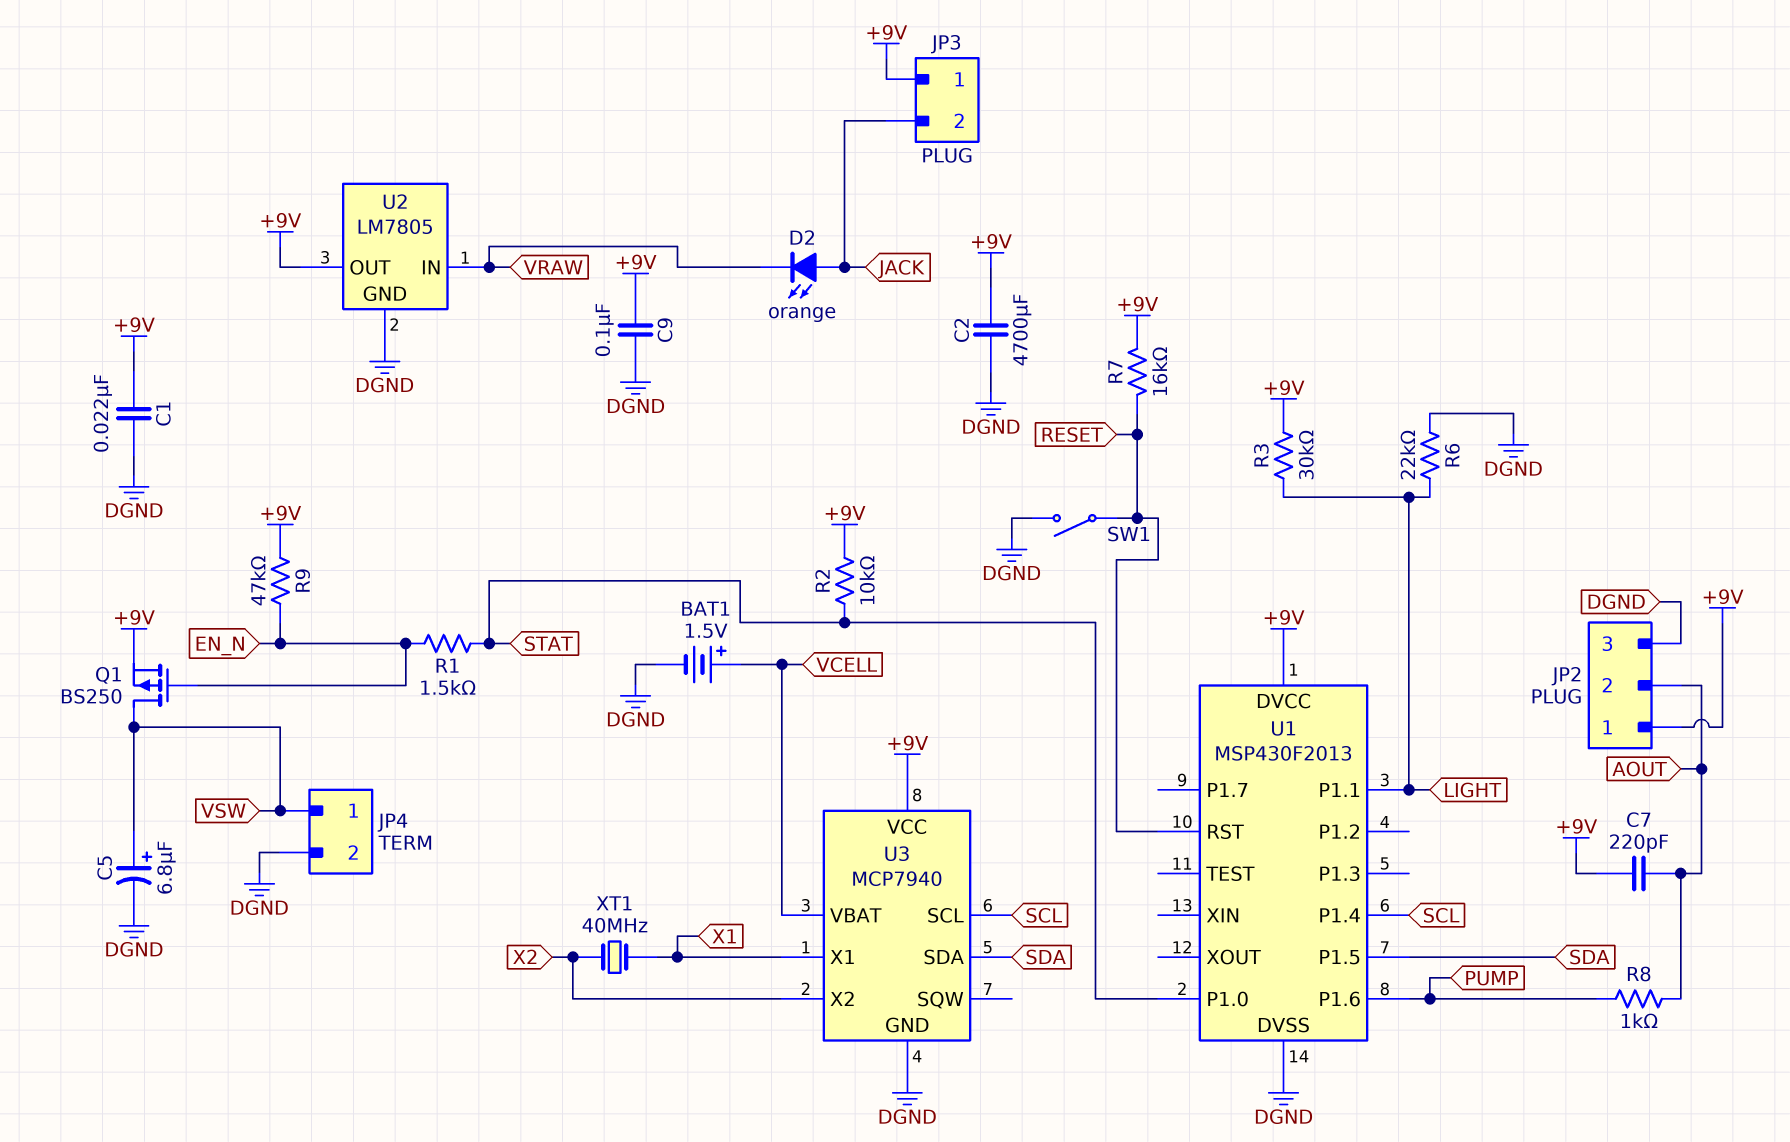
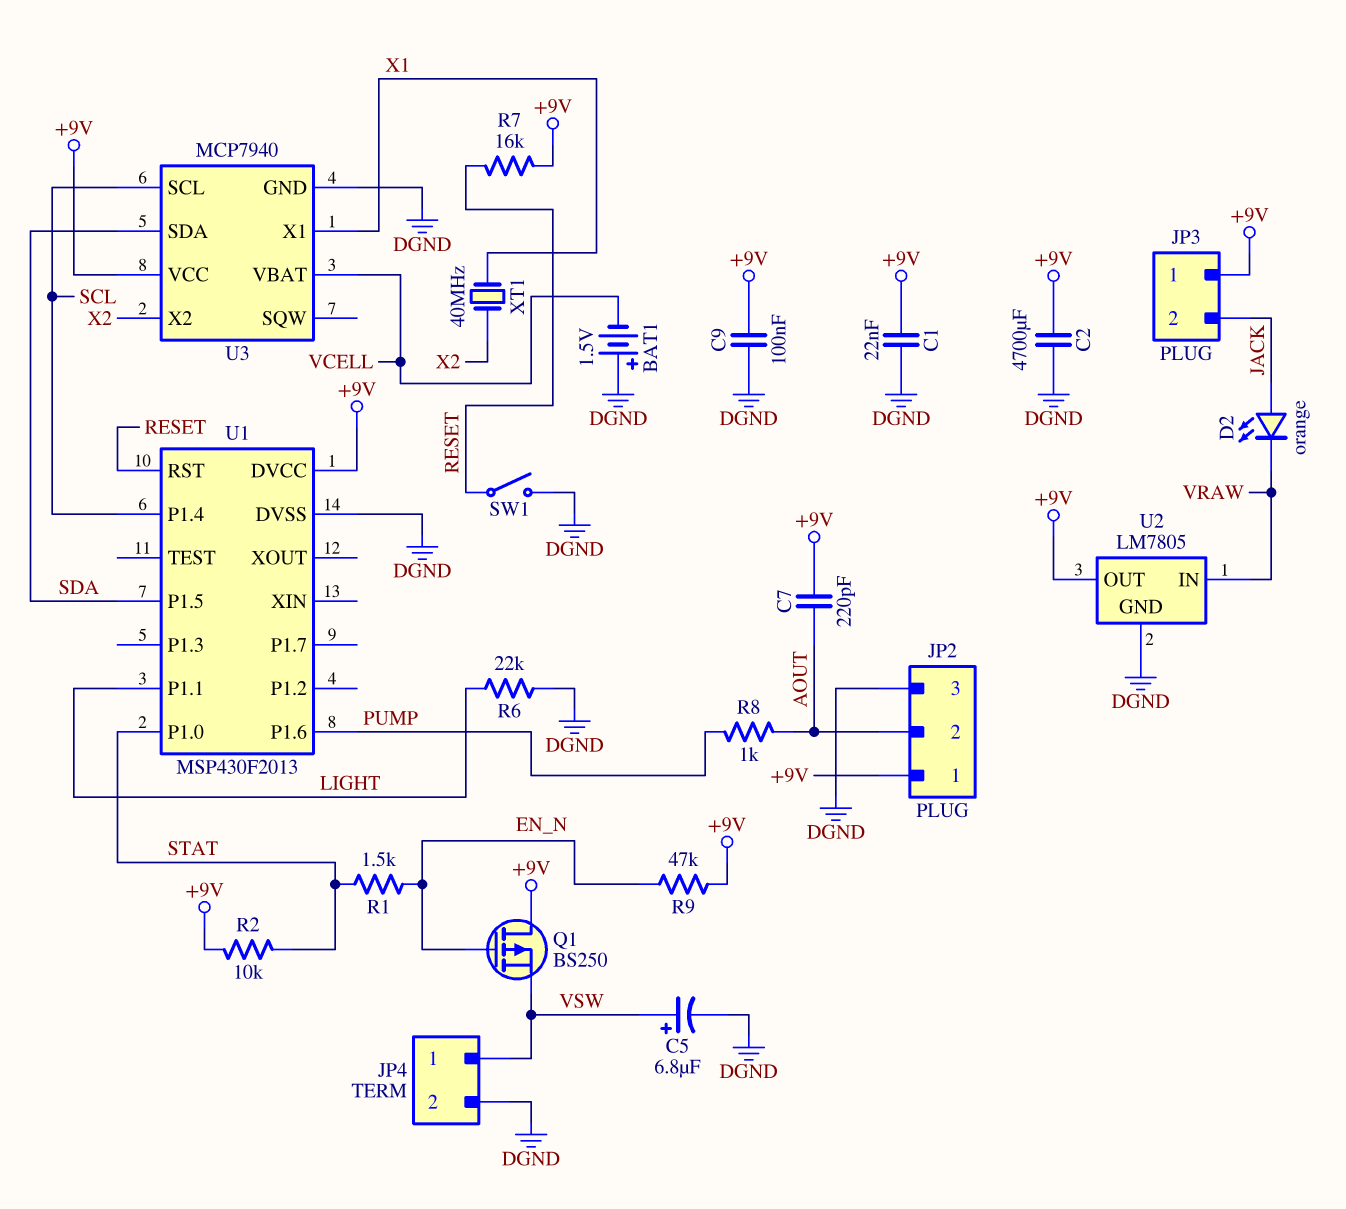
BAT1: 1.5V (plus VCELL, minus DGND) -> 1.5V (plus DGND, minus VCELL)
Q1: PMOS BS250 (G EN_N, D VSW, S +9V) -> PMOS BS250 (G EN_N, D +9V, S VSW)
R3: 30k (+9V, LIGHT) -> none

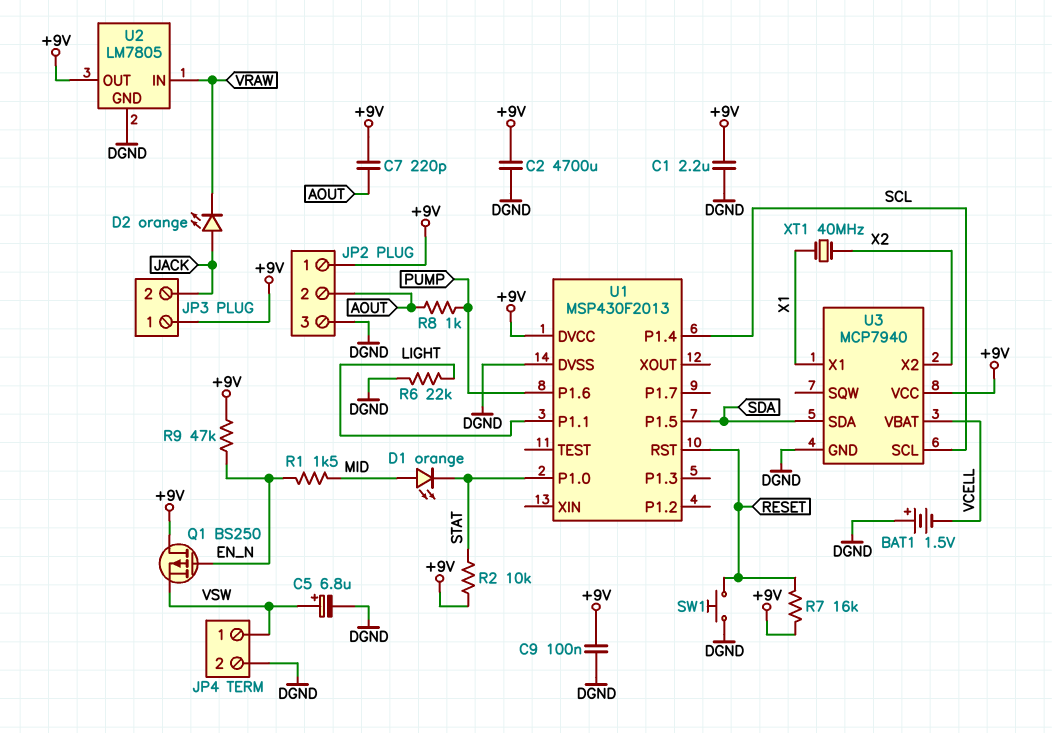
C1: 22nF (+9V, DGND) -> 2.2uF (+9V, DGND)
D1: none -> LED orange (A MID, K STAT)
R1: 1.5k (EN_N, STAT) -> 1.5k (EN_N, MID)
SW1: switch (DGND, RESET) -> button (DGND, RESET)

